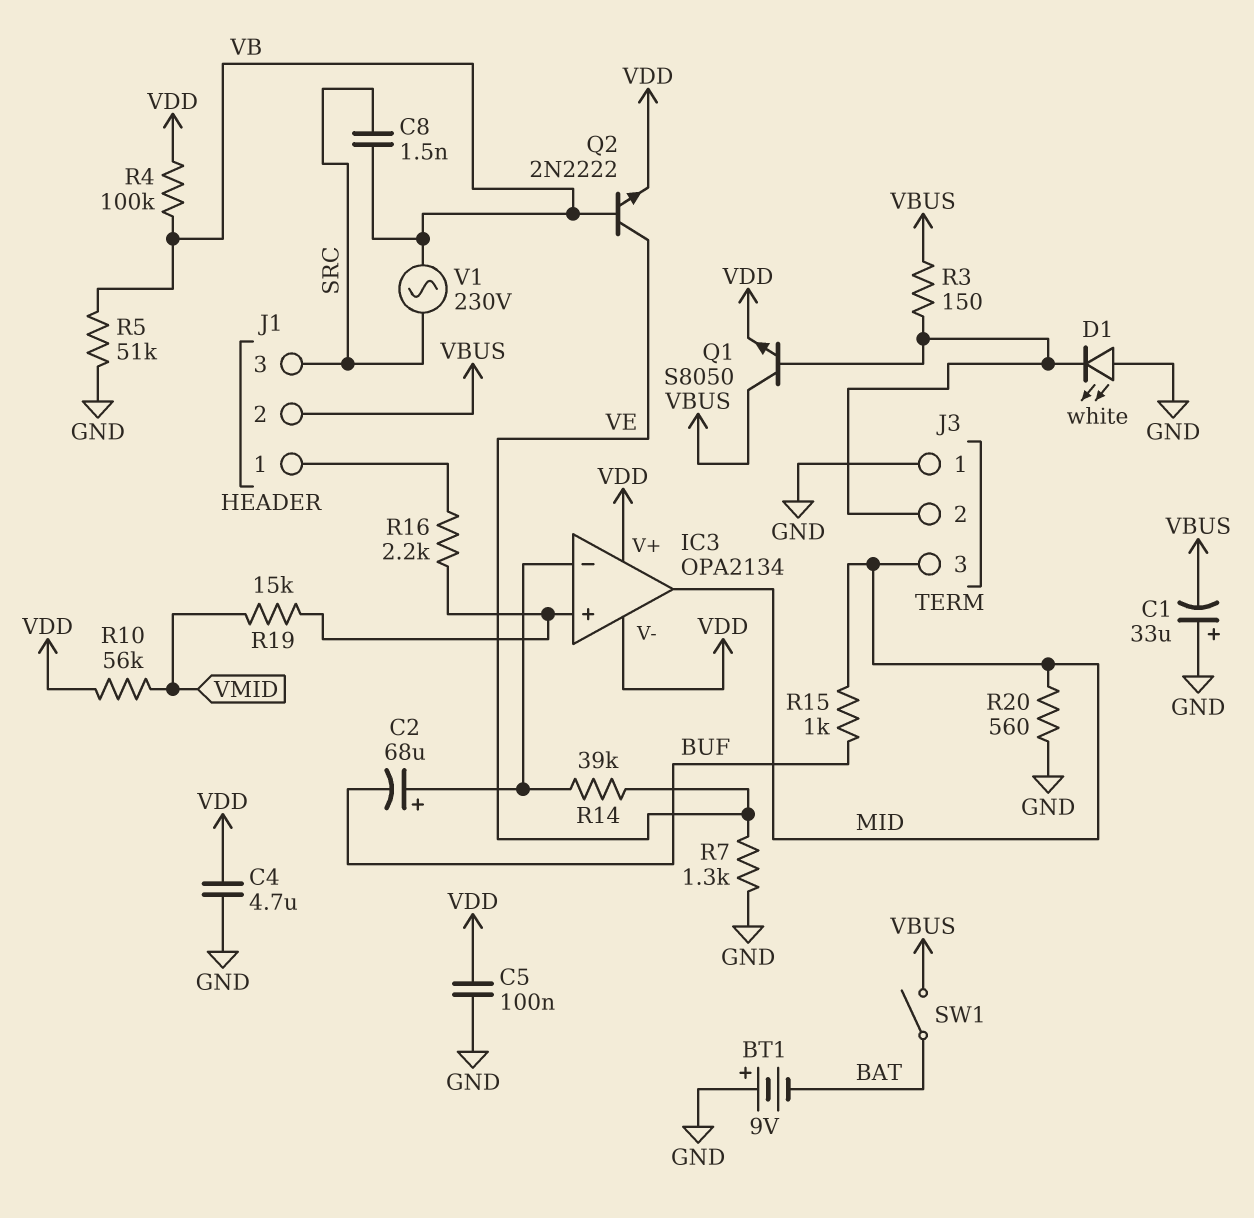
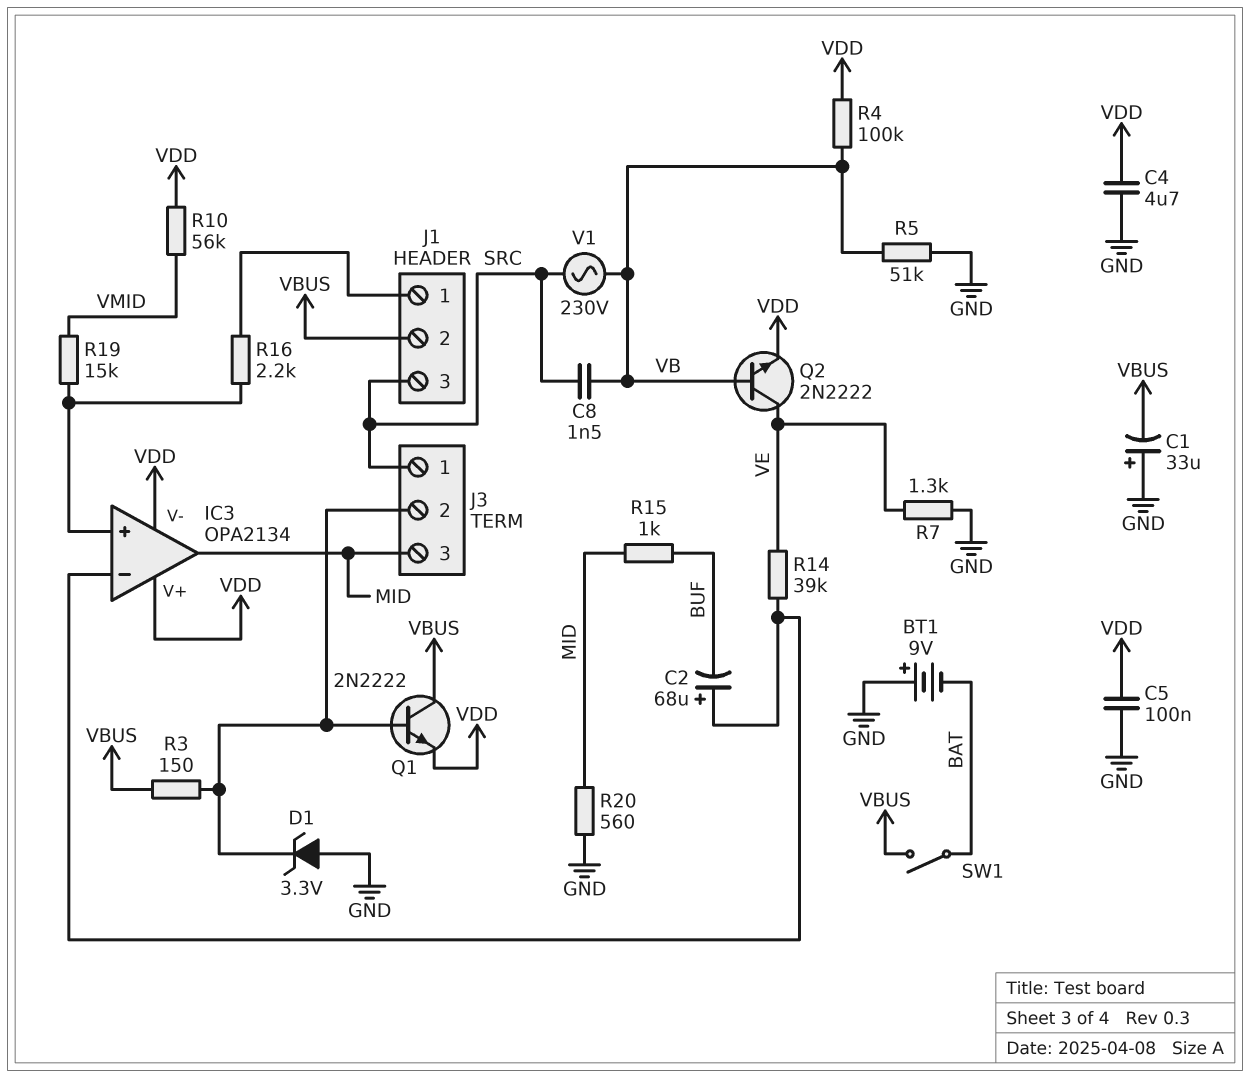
D1: LED white (A GND, K J3/2) -> zener 3.3V (A GND, K J3/2)
J3 pin 1: GND -> SRC
Q1: NPN S8050 (B J3/2, C VBUS, E VDD) -> NPN 2N2222 (B J3/2, C VBUS, E VDD)

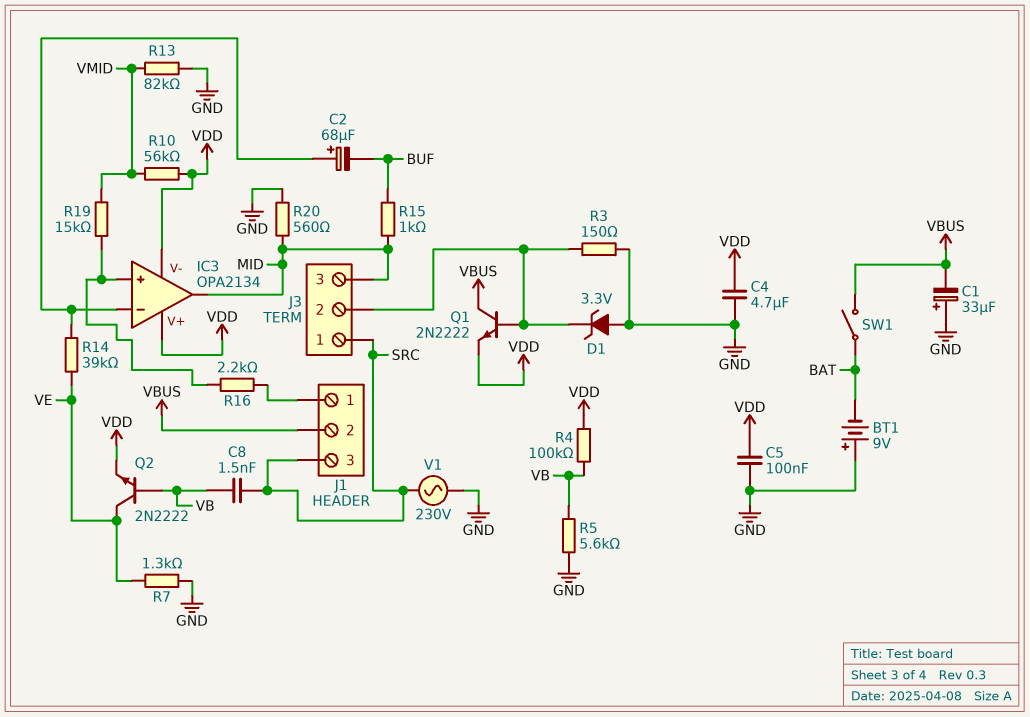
R3: 150 (J3/2, VBUS) -> 150 (GND, J3/2)
R5: 51k (GND, VB) -> 5.6k (GND, VB)
R13: none -> 82k (GND, VMID)
V1: AC 230V (SRC, VB) -> AC 230V (GND, SRC)

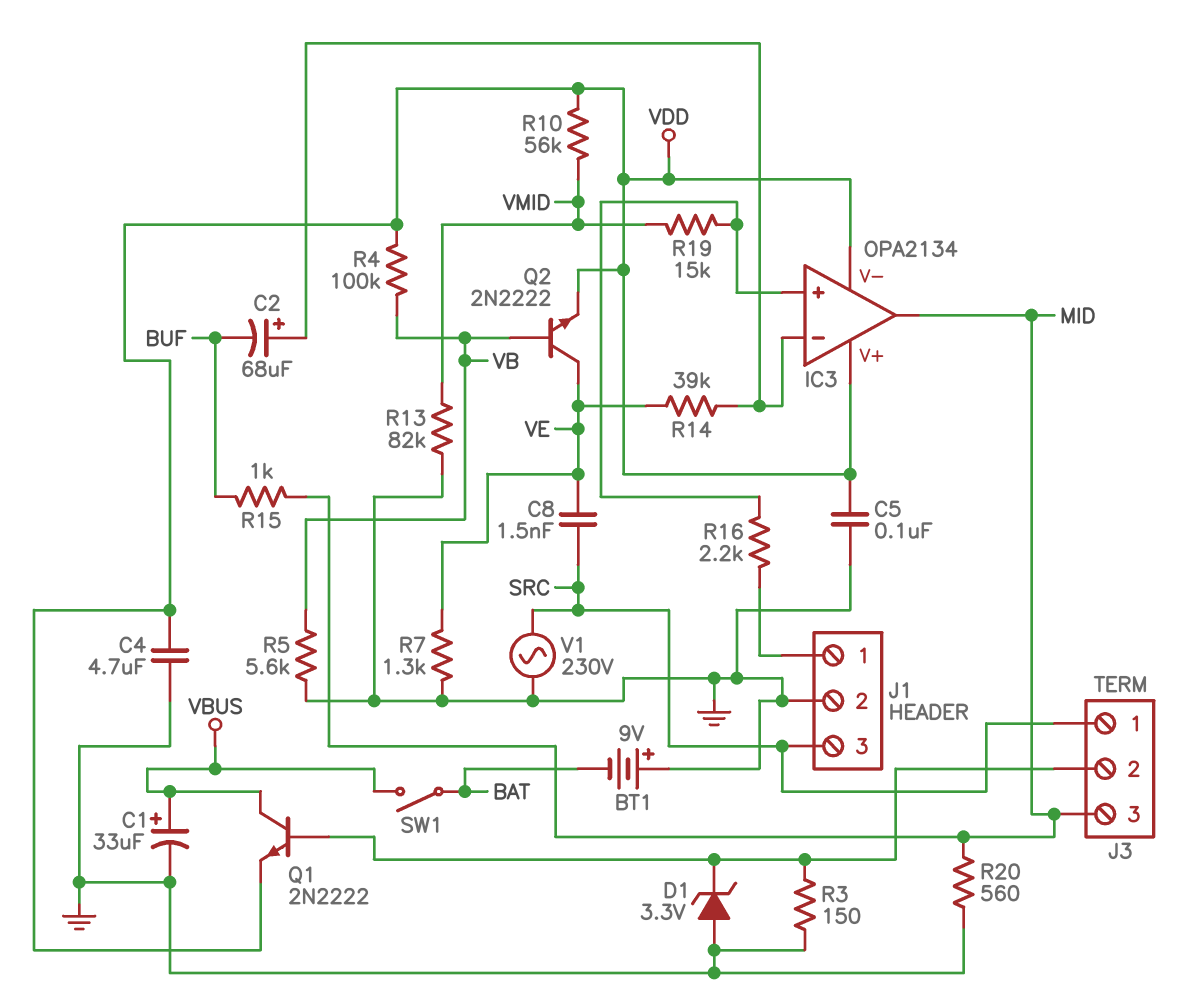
C1: 33uF (plus GND, minus VBUS) -> 33uF (plus VBUS, minus GND)
C8: 1.5nF (SRC, VB) -> 1.5nF (SRC, VE)
J1 pin 2: VBUS -> GND

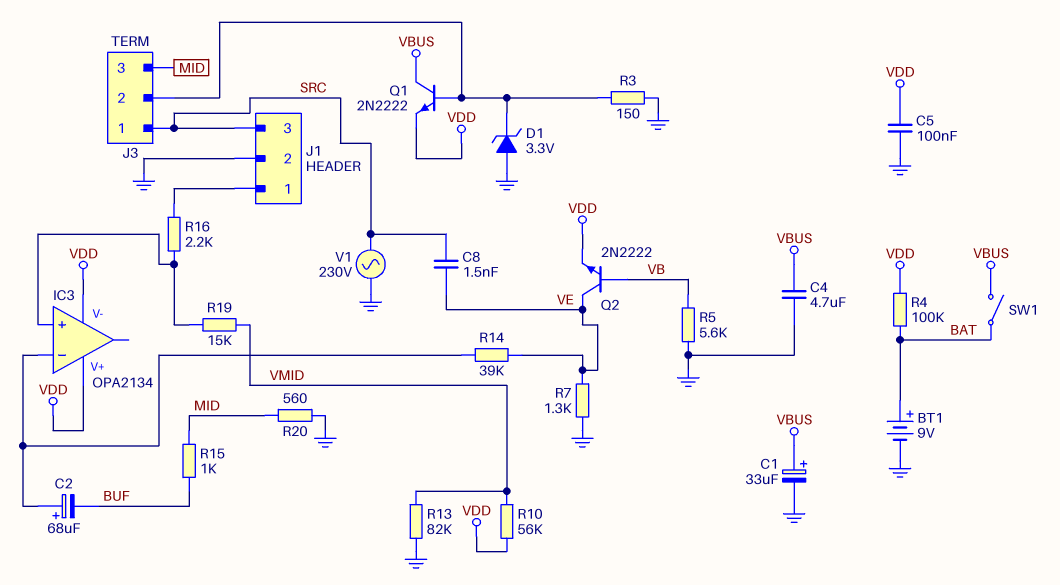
BT1: 9V (plus GND, minus BAT) -> 9V (plus BAT, minus GND)
C4: 4.7uF (GND, VDD) -> 4.7uF (GND, VBUS)
IC3 pin out: MID -> none
R4: 100k (VB, VDD) -> 100k (BAT, VDD)

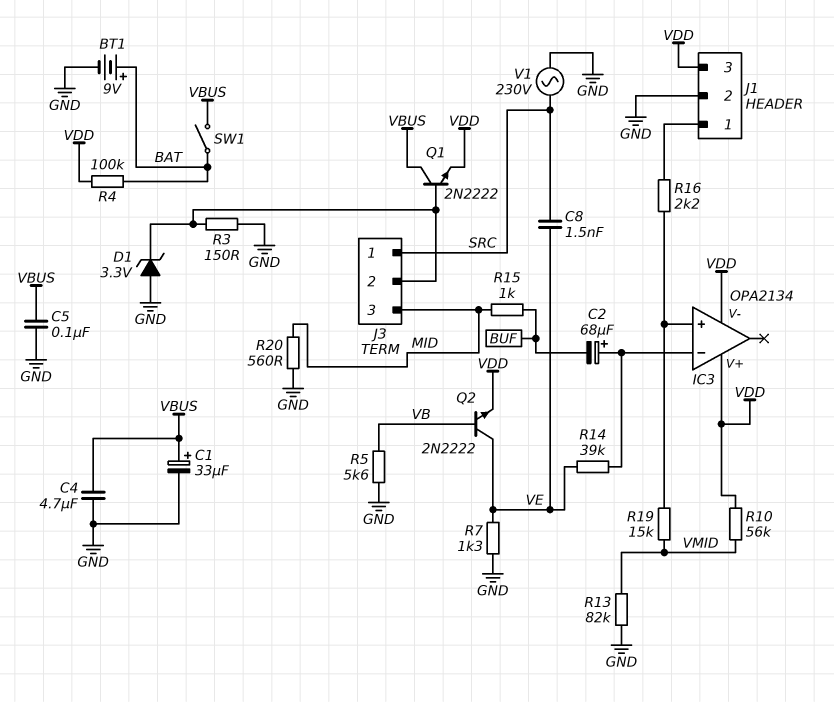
C5: 100nF (GND, VDD) -> 100nF (GND, VBUS)
J1 pin 3: SRC -> VDD

